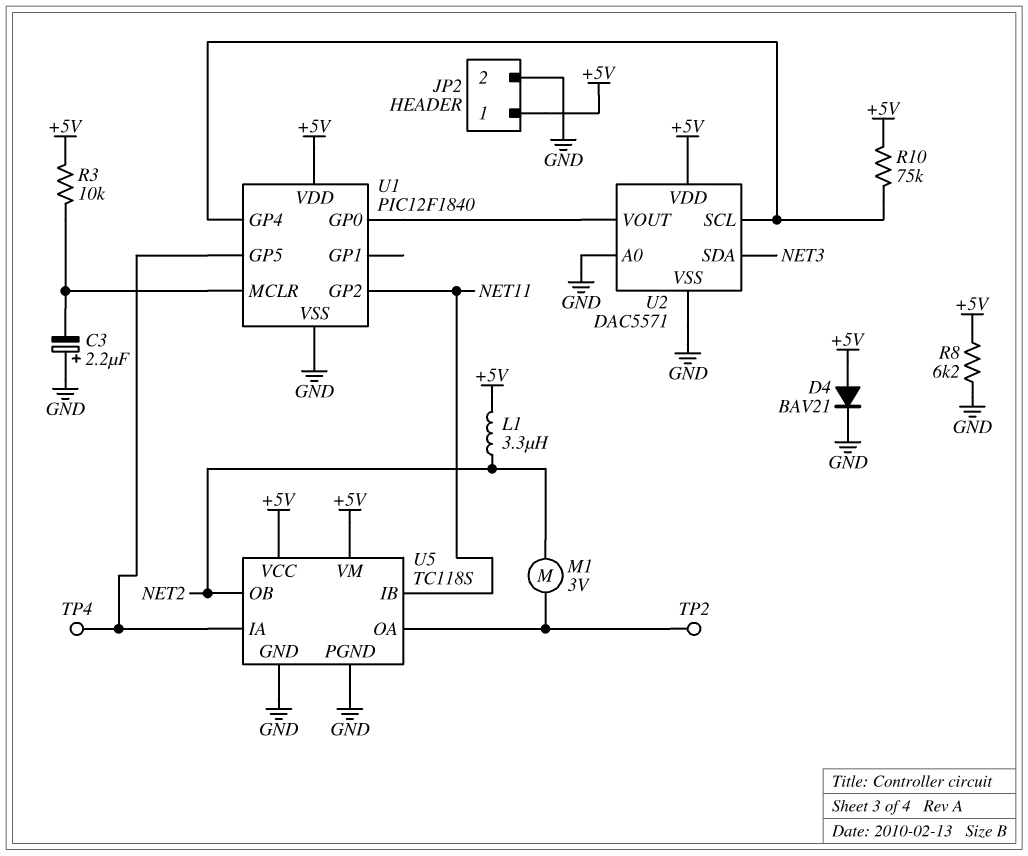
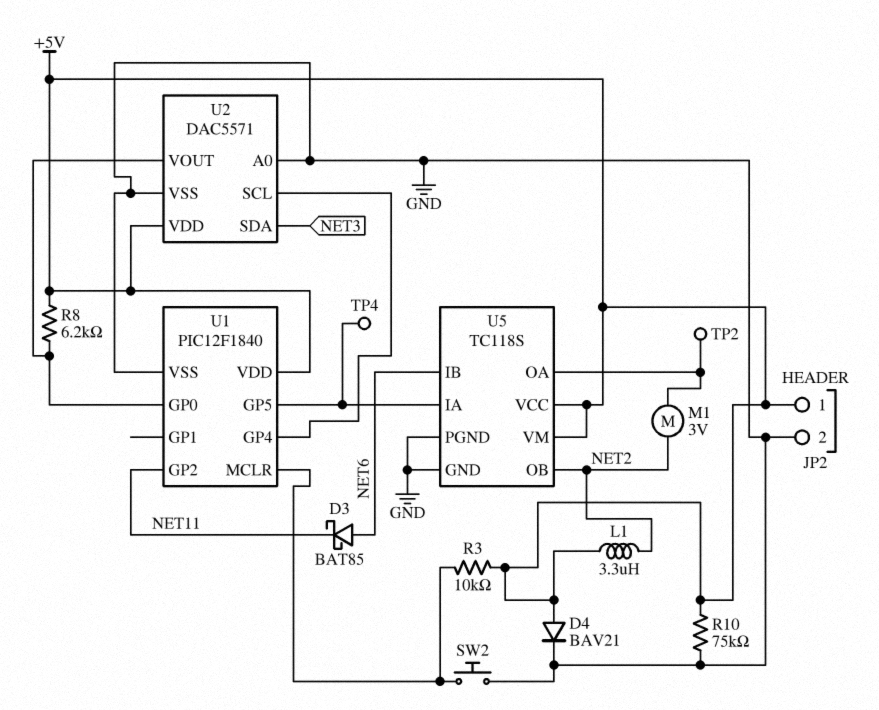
C3: 2.2uF (plus GND, minus U1/MCLR) -> none
D3: none -> schottky BAT85 (A NET6, K NET11)
R8: 6.2k (+5V, GND) -> 6.2k (+5V, U1/GP0)
R10: 75k (+5V, U1/GP4) -> 75k (+5V, GND)
SW2: none -> button (GND, U1/MCLR)
U5 pin IB: NET11 -> NET6

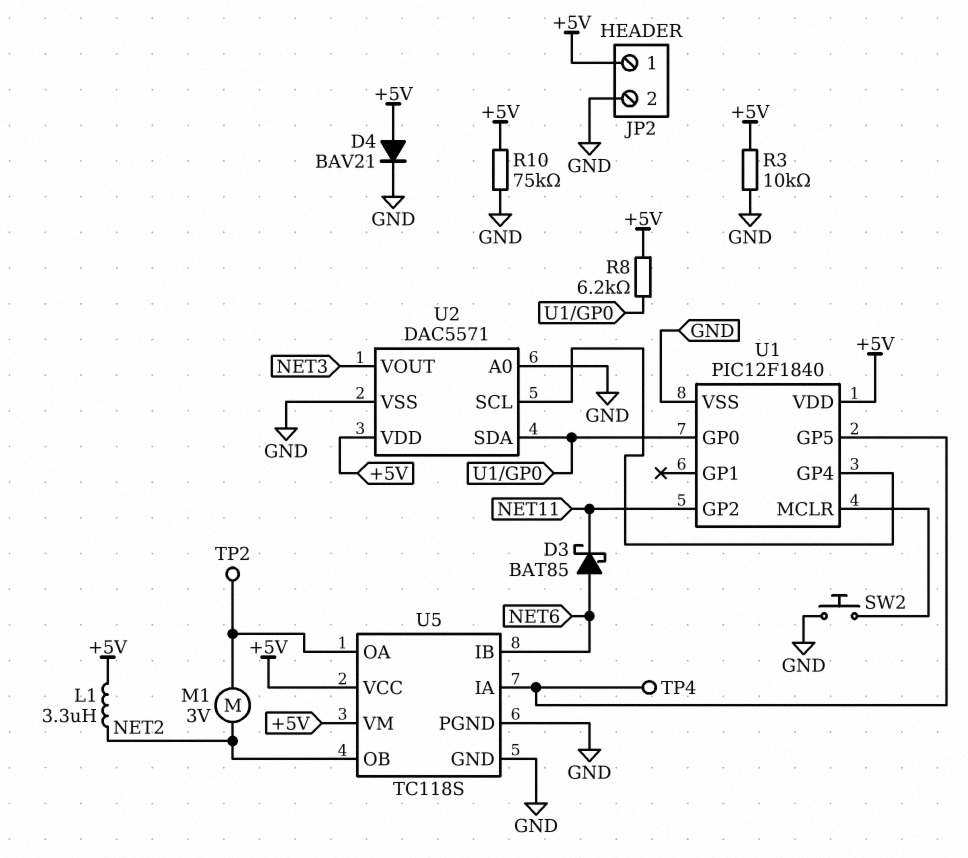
R3: 10k (+5V, U1/MCLR) -> 10k (+5V, GND)
U2 pin SDA: NET3 -> U1/GP0
U2 pin VOUT: U1/GP0 -> NET3

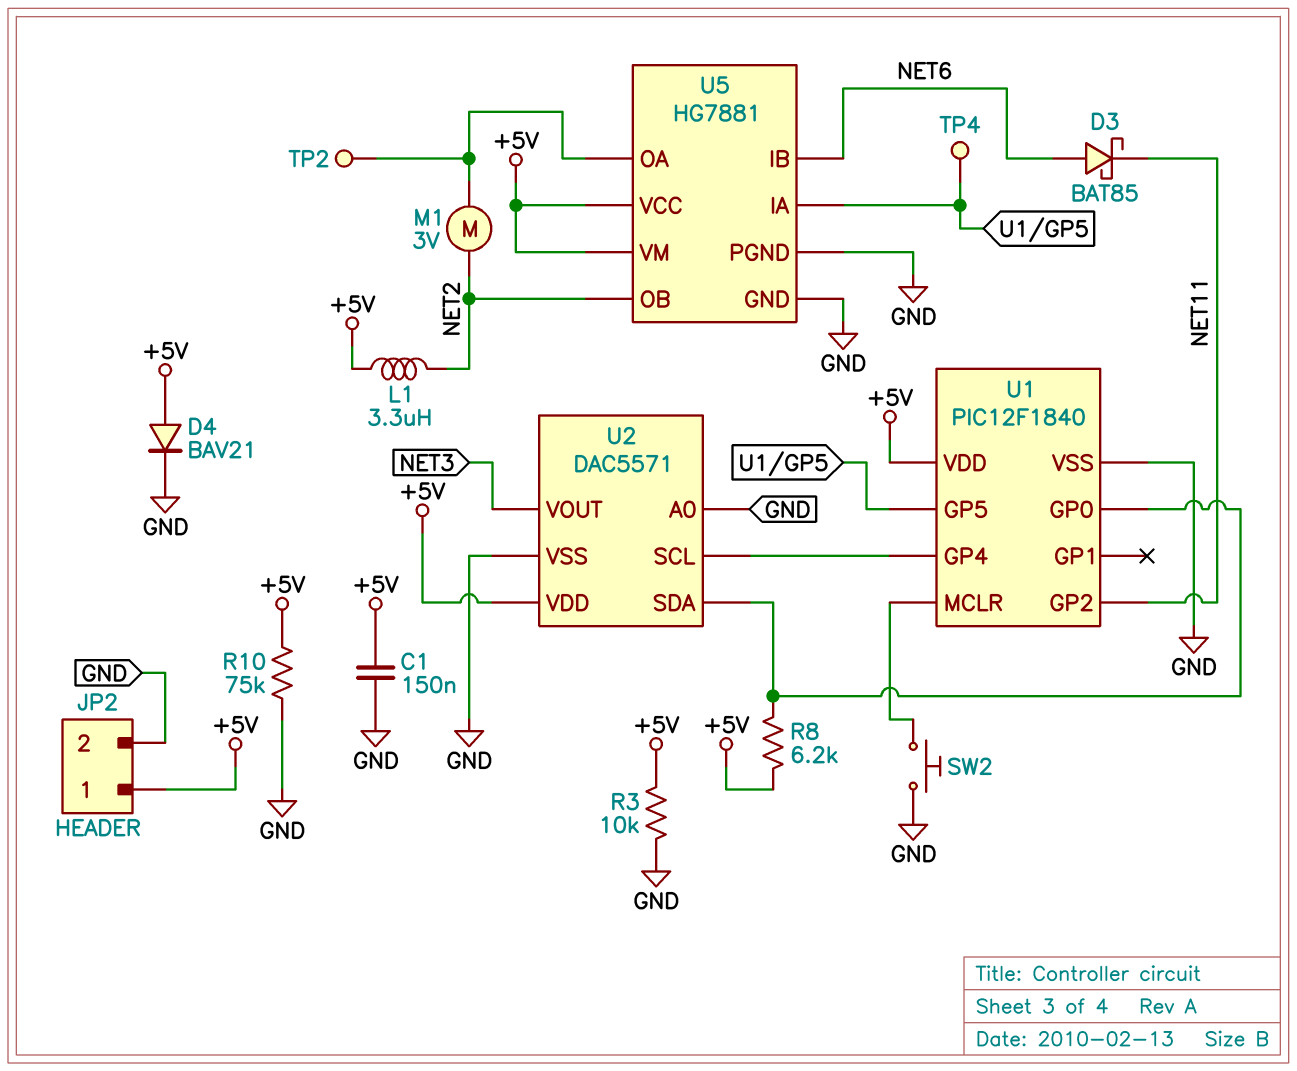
C1: none -> 150nF (+5V, GND)
U5: TC118S -> HG7881

